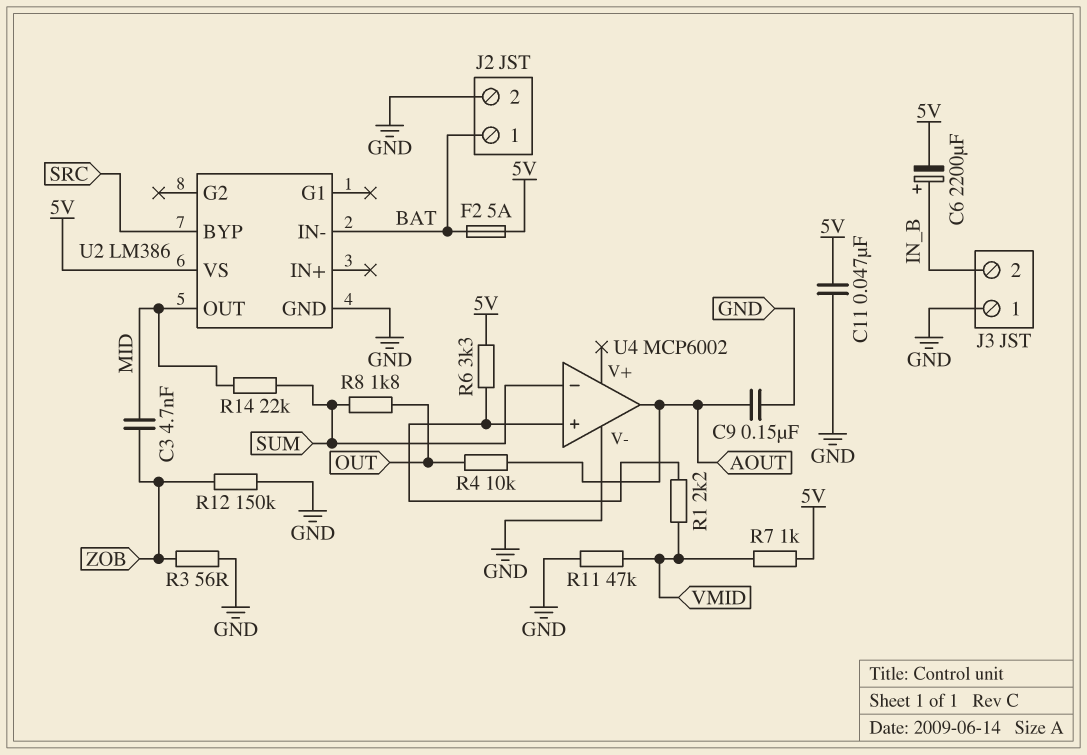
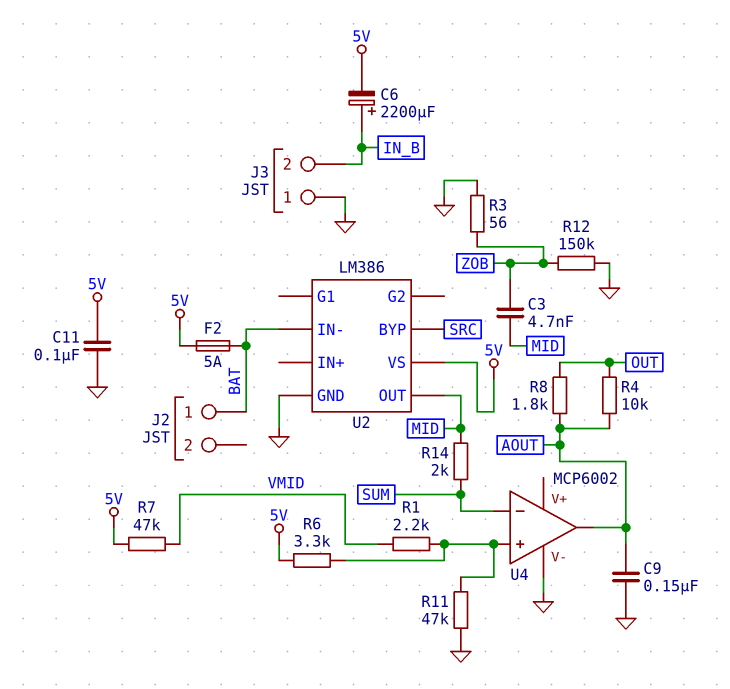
C11: 47nF (5V, GND) -> 100nF (5V, GND)
J2 pin 2: GND -> none
R7: 1k (5V, VMID) -> 47k (5V, VMID)
R8: 1.8k (OUT, SUM) -> 1.8k (AOUT, OUT)
R11: 47k (GND, VMID) -> 47k (GND, U4/in+)
R14: 22k (MID, SUM) -> 2k (MID, SUM)

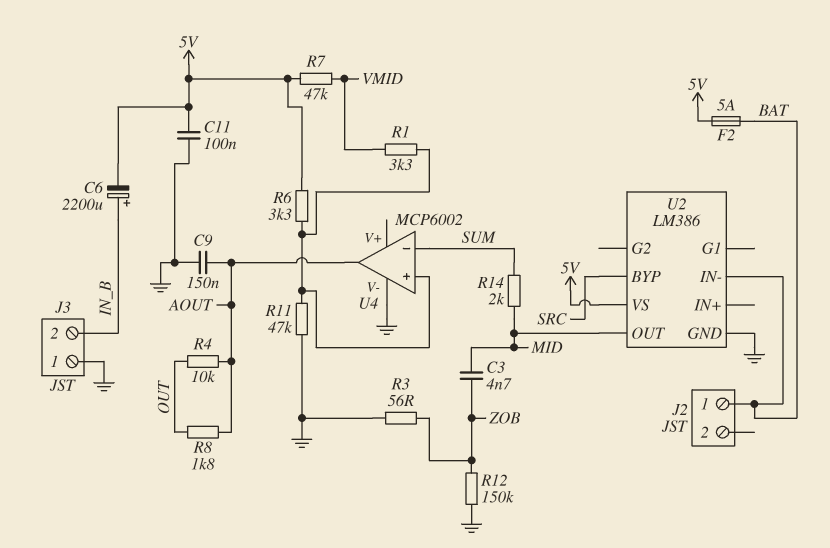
R1: 2.2k (U4/in+, VMID) -> 3.3k (U4/in+, VMID)

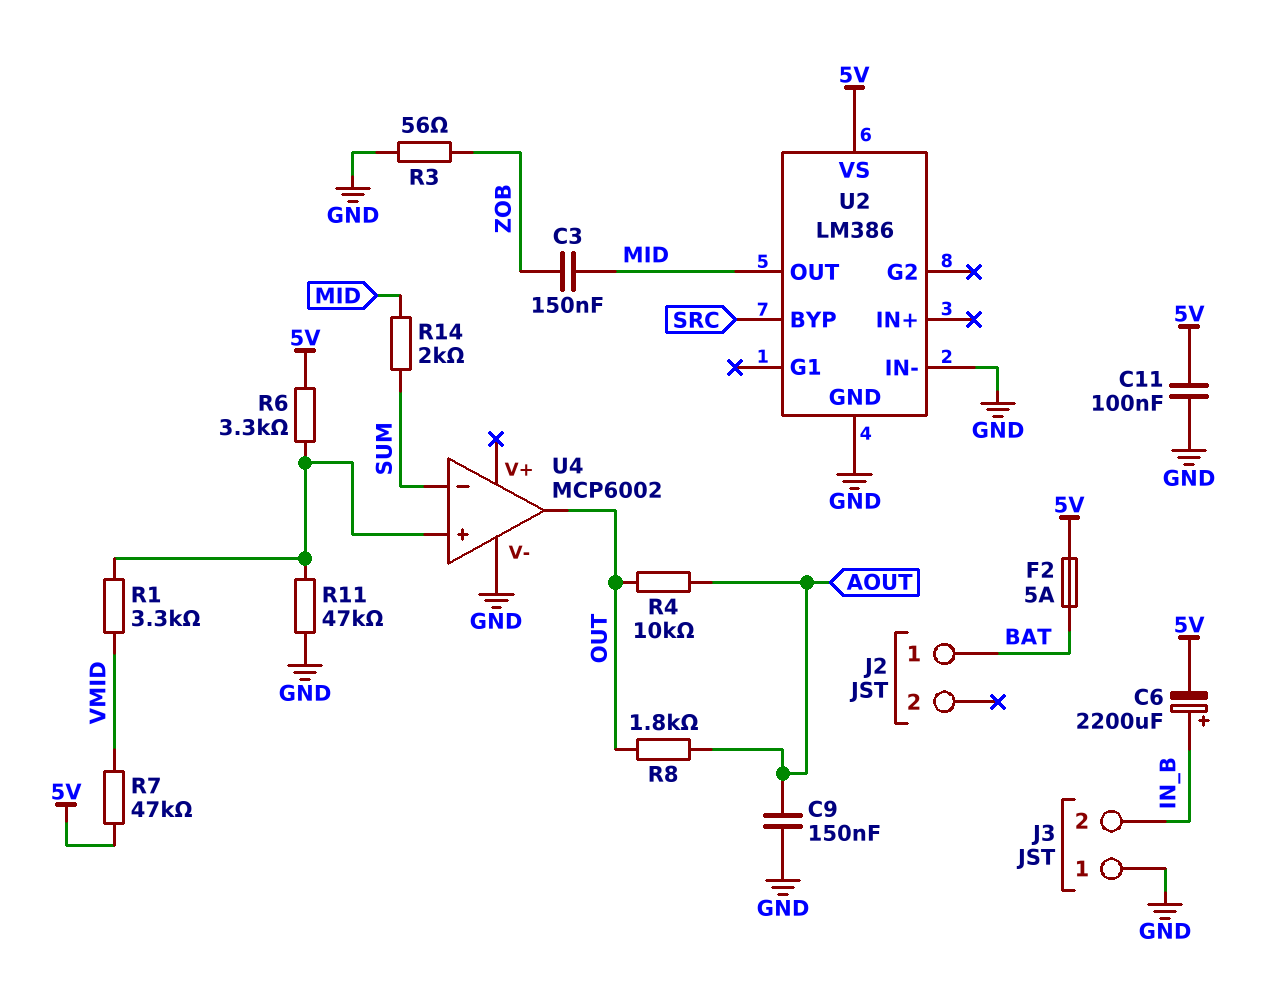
C3: 4.7nF (MID, ZOB) -> 150nF (MID, ZOB)
R12: 150k (GND, ZOB) -> none
U2 pin IN-: BAT -> GND
U4 pin out: AOUT -> OUT

